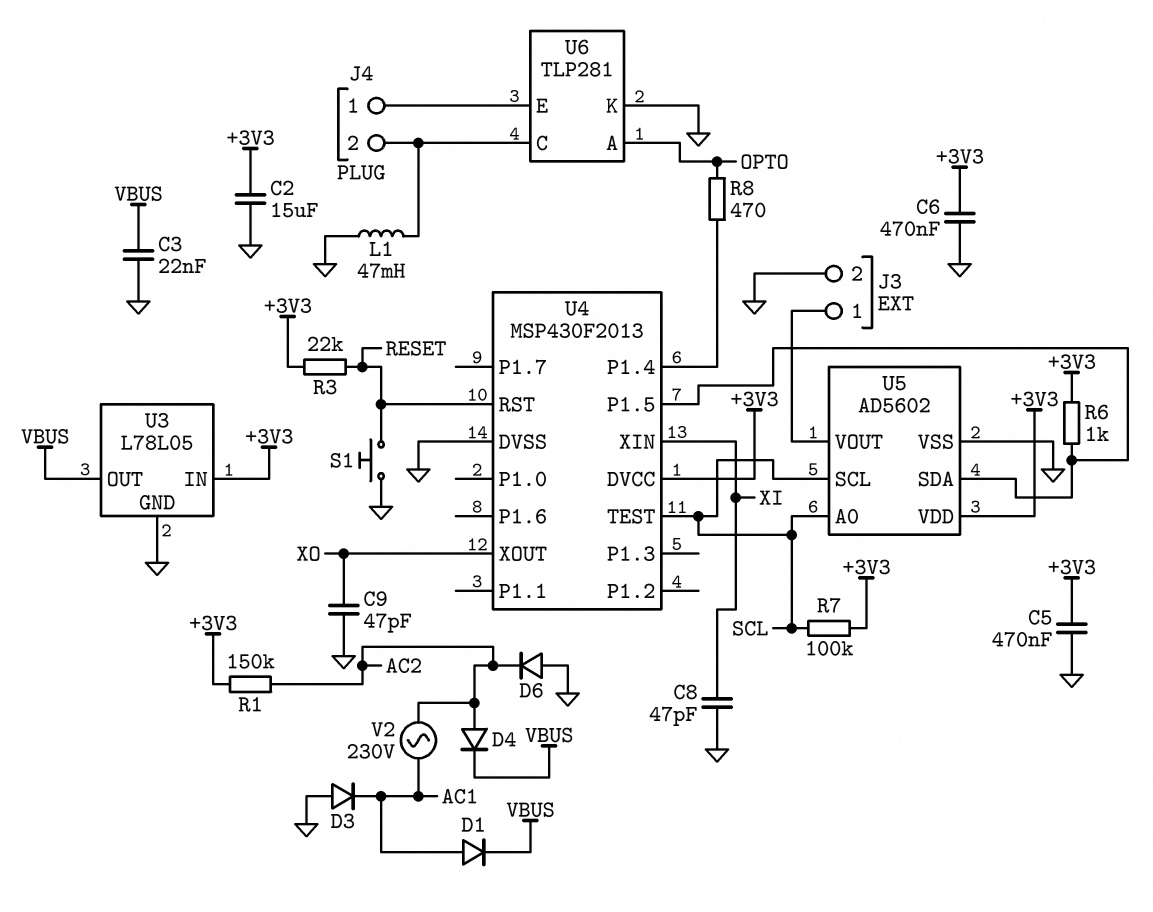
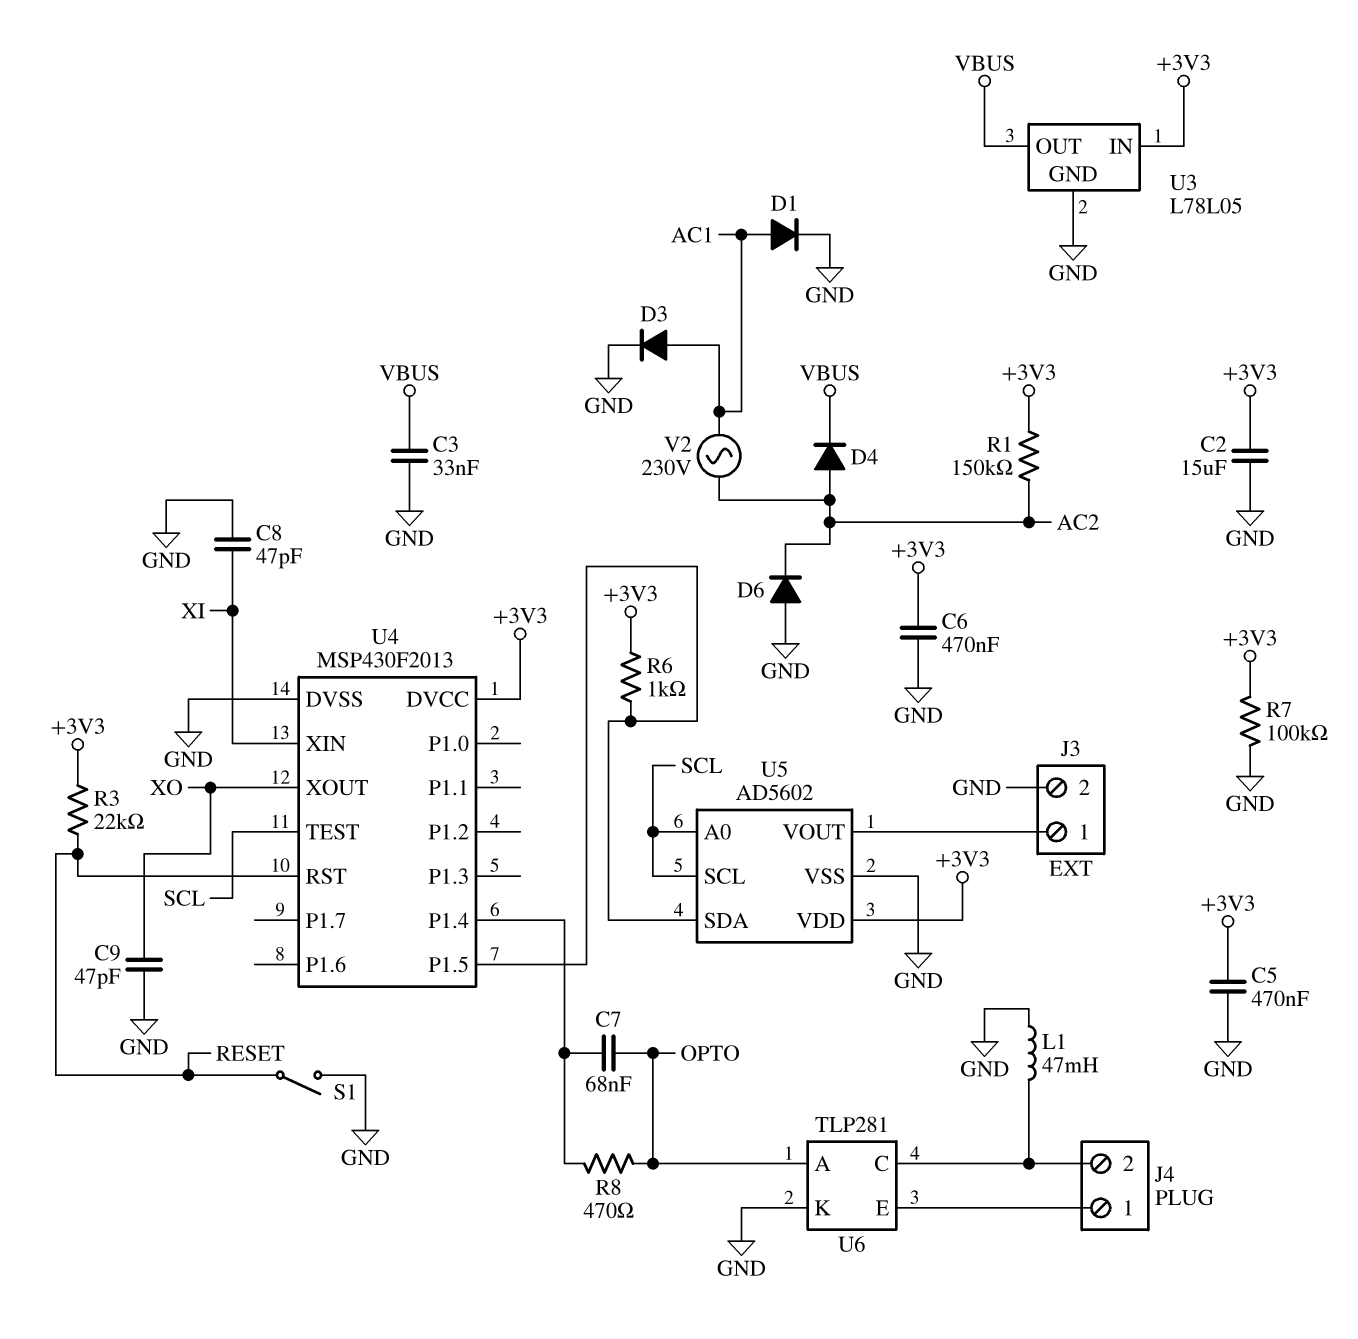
C3: 22nF (GND, VBUS) -> 33nF (GND, VBUS)
C7: none -> 68nF (OPTO, U4/P1.4)
D1: diode (A AC1, K VBUS) -> diode (A AC1, K GND)
D3: diode (A GND, K AC1) -> diode (A AC1, K GND)
R7: 100k (+3V3, SCL) -> 100k (+3V3, GND)
S1: button (GND, RESET) -> switch (GND, RESET)

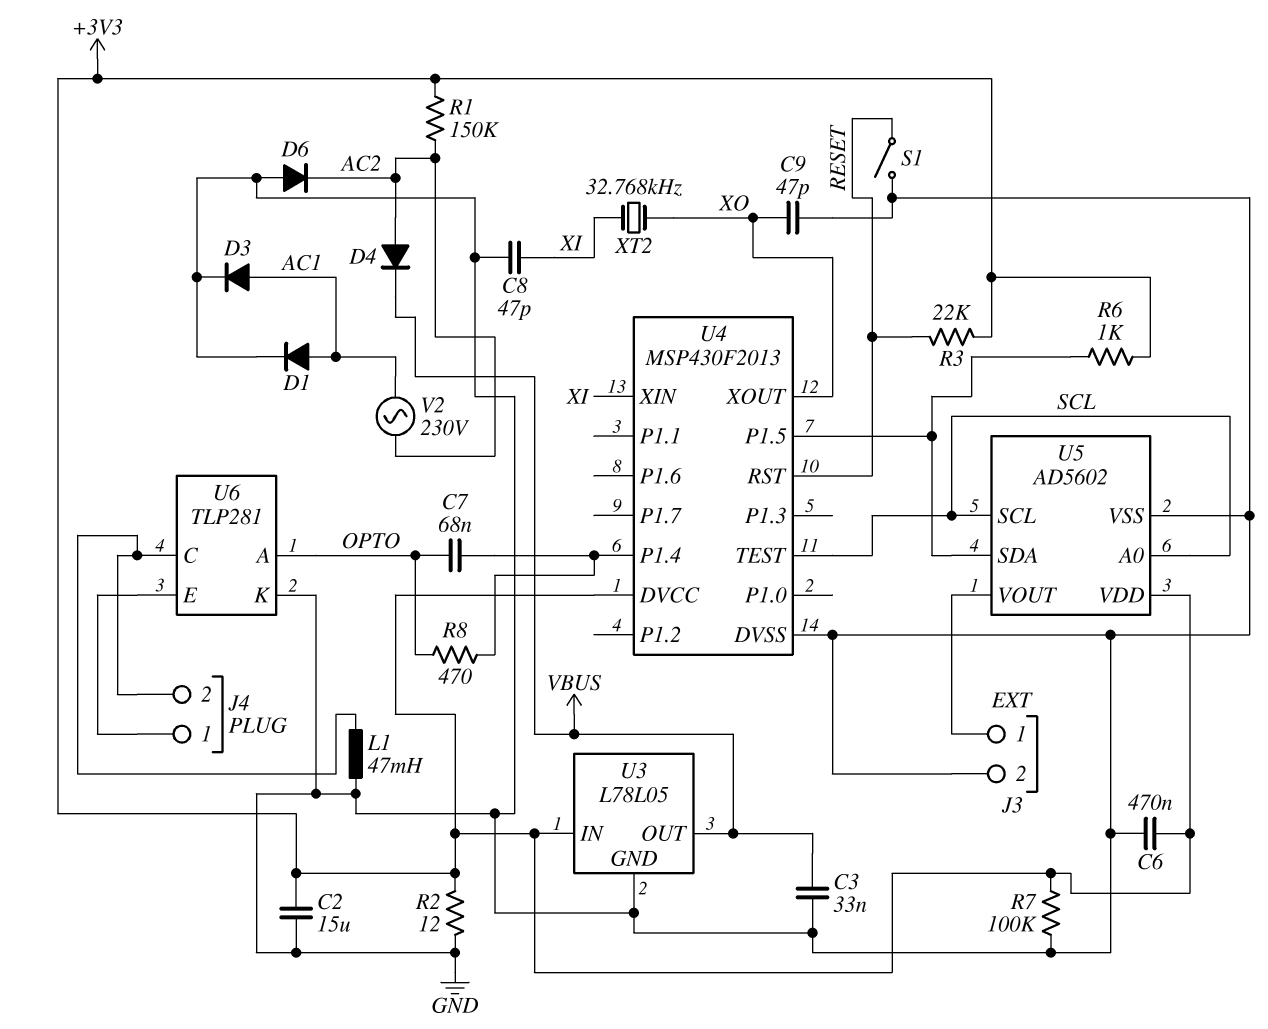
C5: 470nF (+3V3, GND) -> none
R2: none -> 12 (+3V3, GND)
XT2: none -> 32.768kHz (XI, XO)

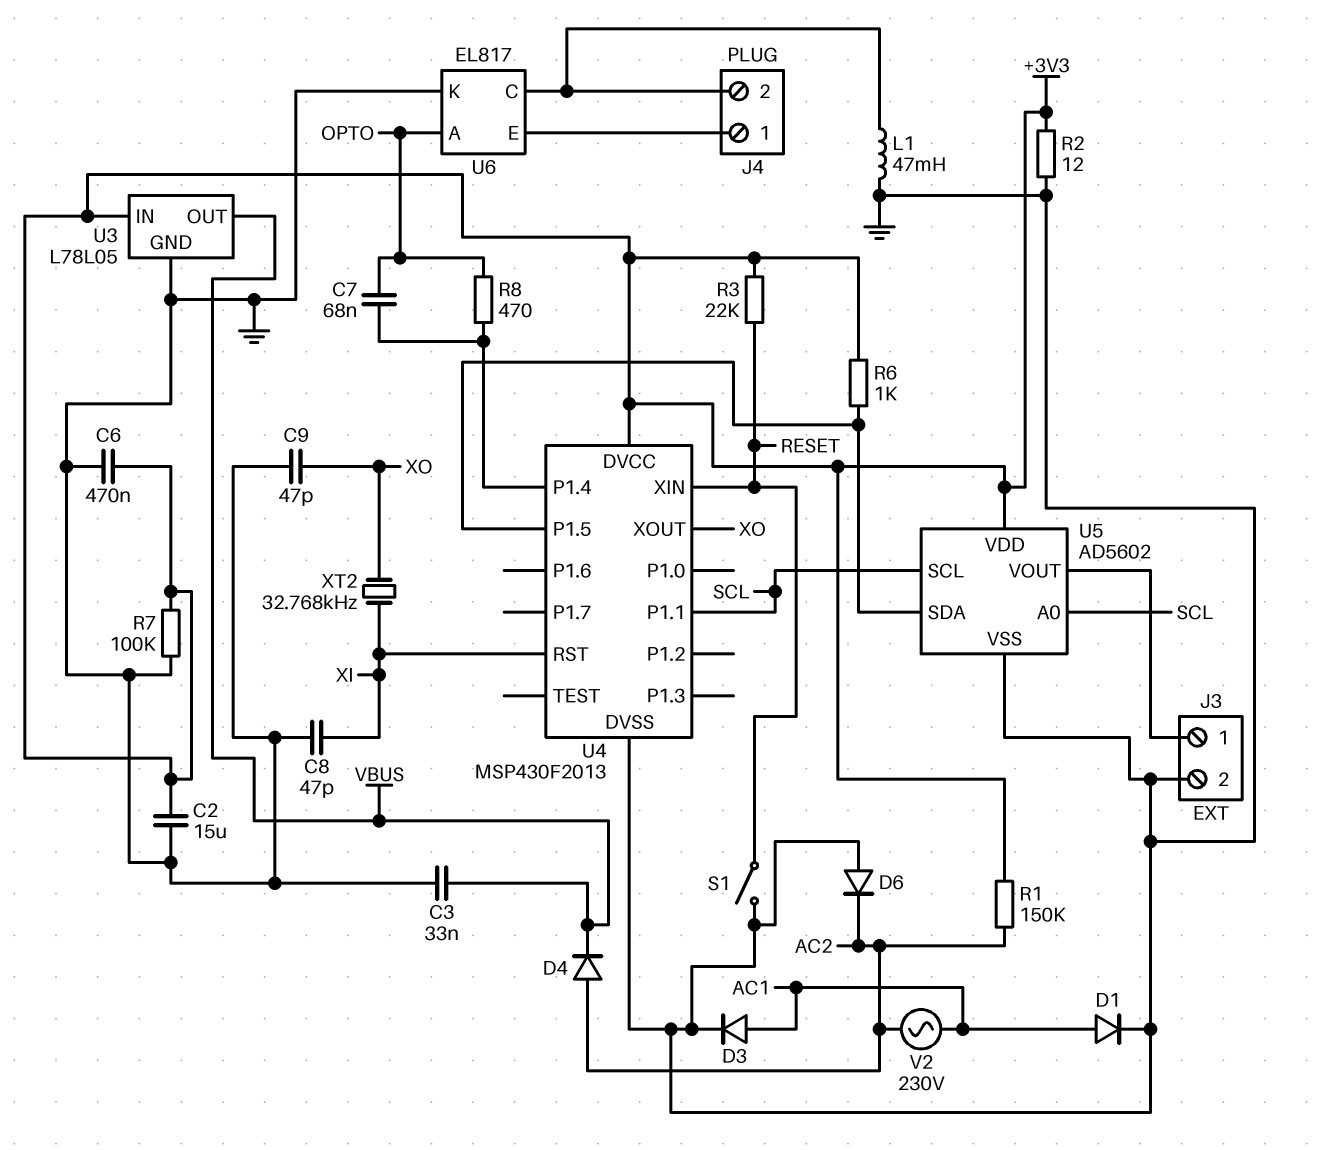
U4 pin P1.1: none -> SCL
U4 pin RST: RESET -> XI
U4 pin TEST: SCL -> none
U4 pin XIN: XI -> RESET
U6: TLP281 -> EL817

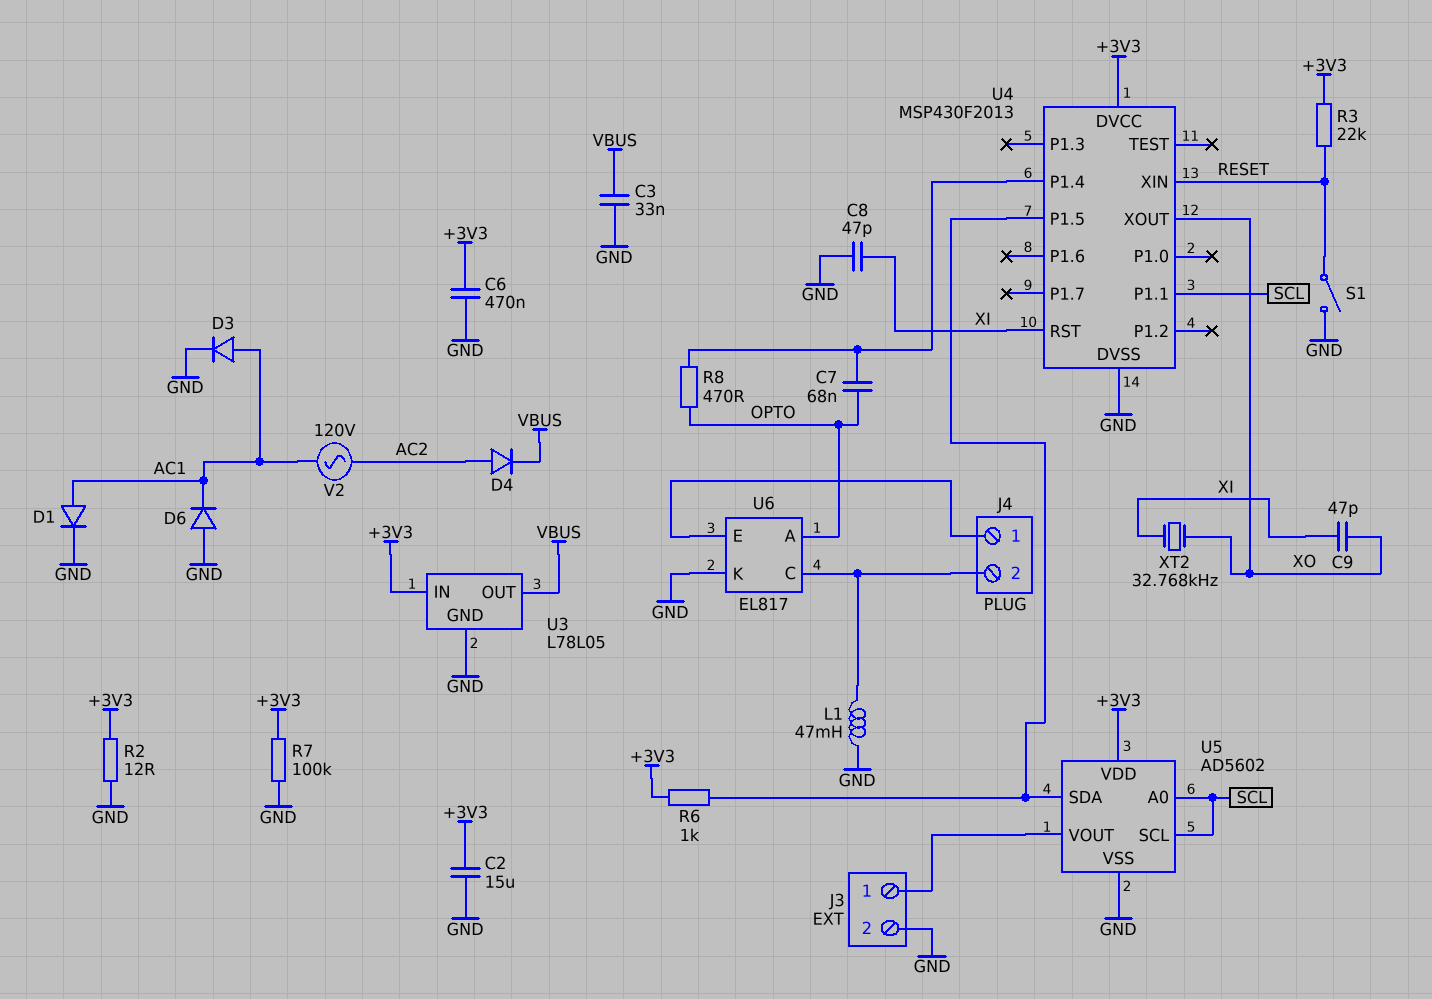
C9: 47pF (GND, XO) -> 47pF (XI, XO)
D6: diode (A GND, K AC2) -> diode (A GND, K AC1)
R1: 150k (+3V3, AC2) -> none
V2: AC 230V (AC1, AC2) -> AC 120V (AC1, AC2)

